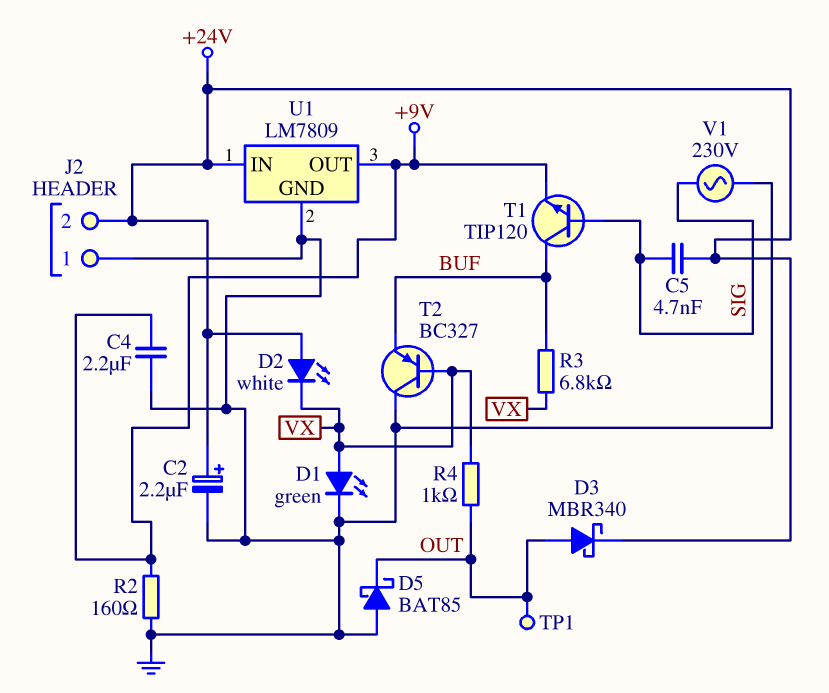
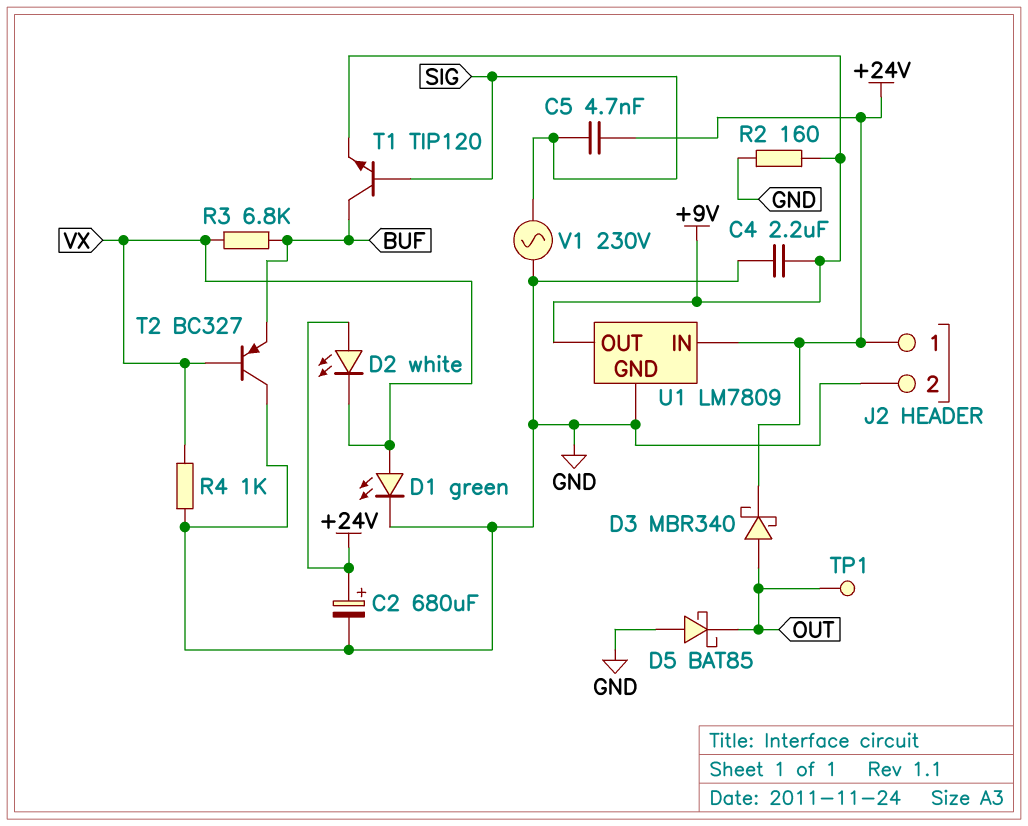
C2: 2.2uF (plus +24V, minus GND) -> 680uF (plus +24V, minus GND)
J2 pin 1: GND -> +24V
J2 pin 2: +24V -> GND
R4: 1k (OUT, VX) -> 1k (GND, VX)

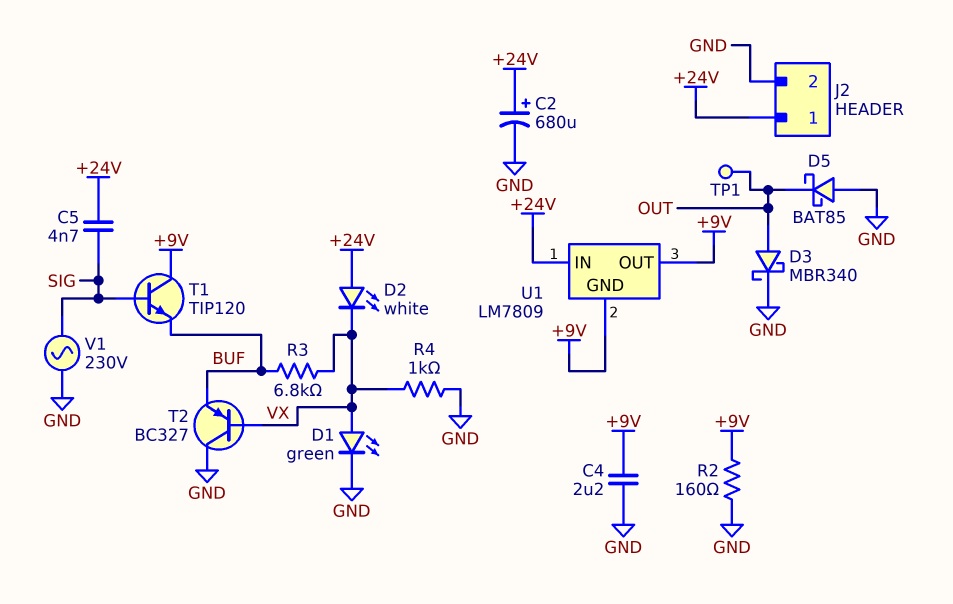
D3: schottky MBR340 (A OUT, K +24V) -> schottky MBR340 (A OUT, K GND)
T1: NPN TIP120 (B SIG, C BUF, E +9V) -> NPN TIP120 (B SIG, C +9V, E BUF)
U1 pin GND: GND -> +9V

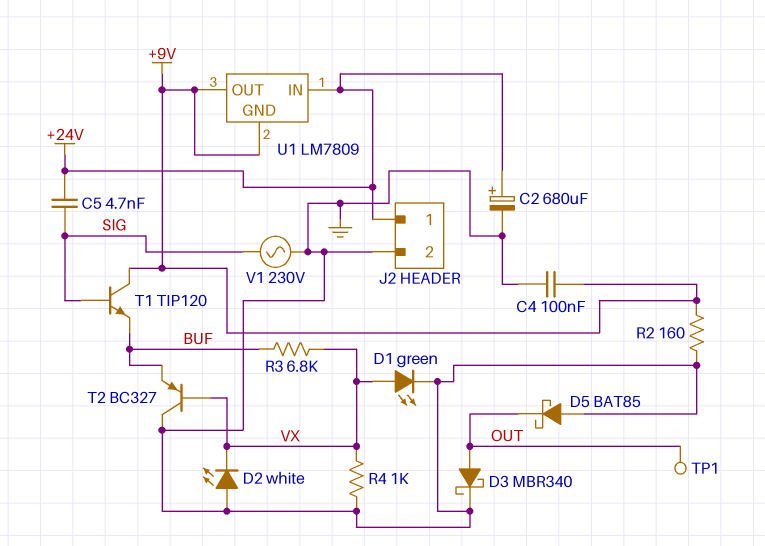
C4: 2.2uF (+9V, GND) -> 100nF (+9V, GND)
D2: LED white (A +24V, K VX) -> LED white (A GND, K VX)

